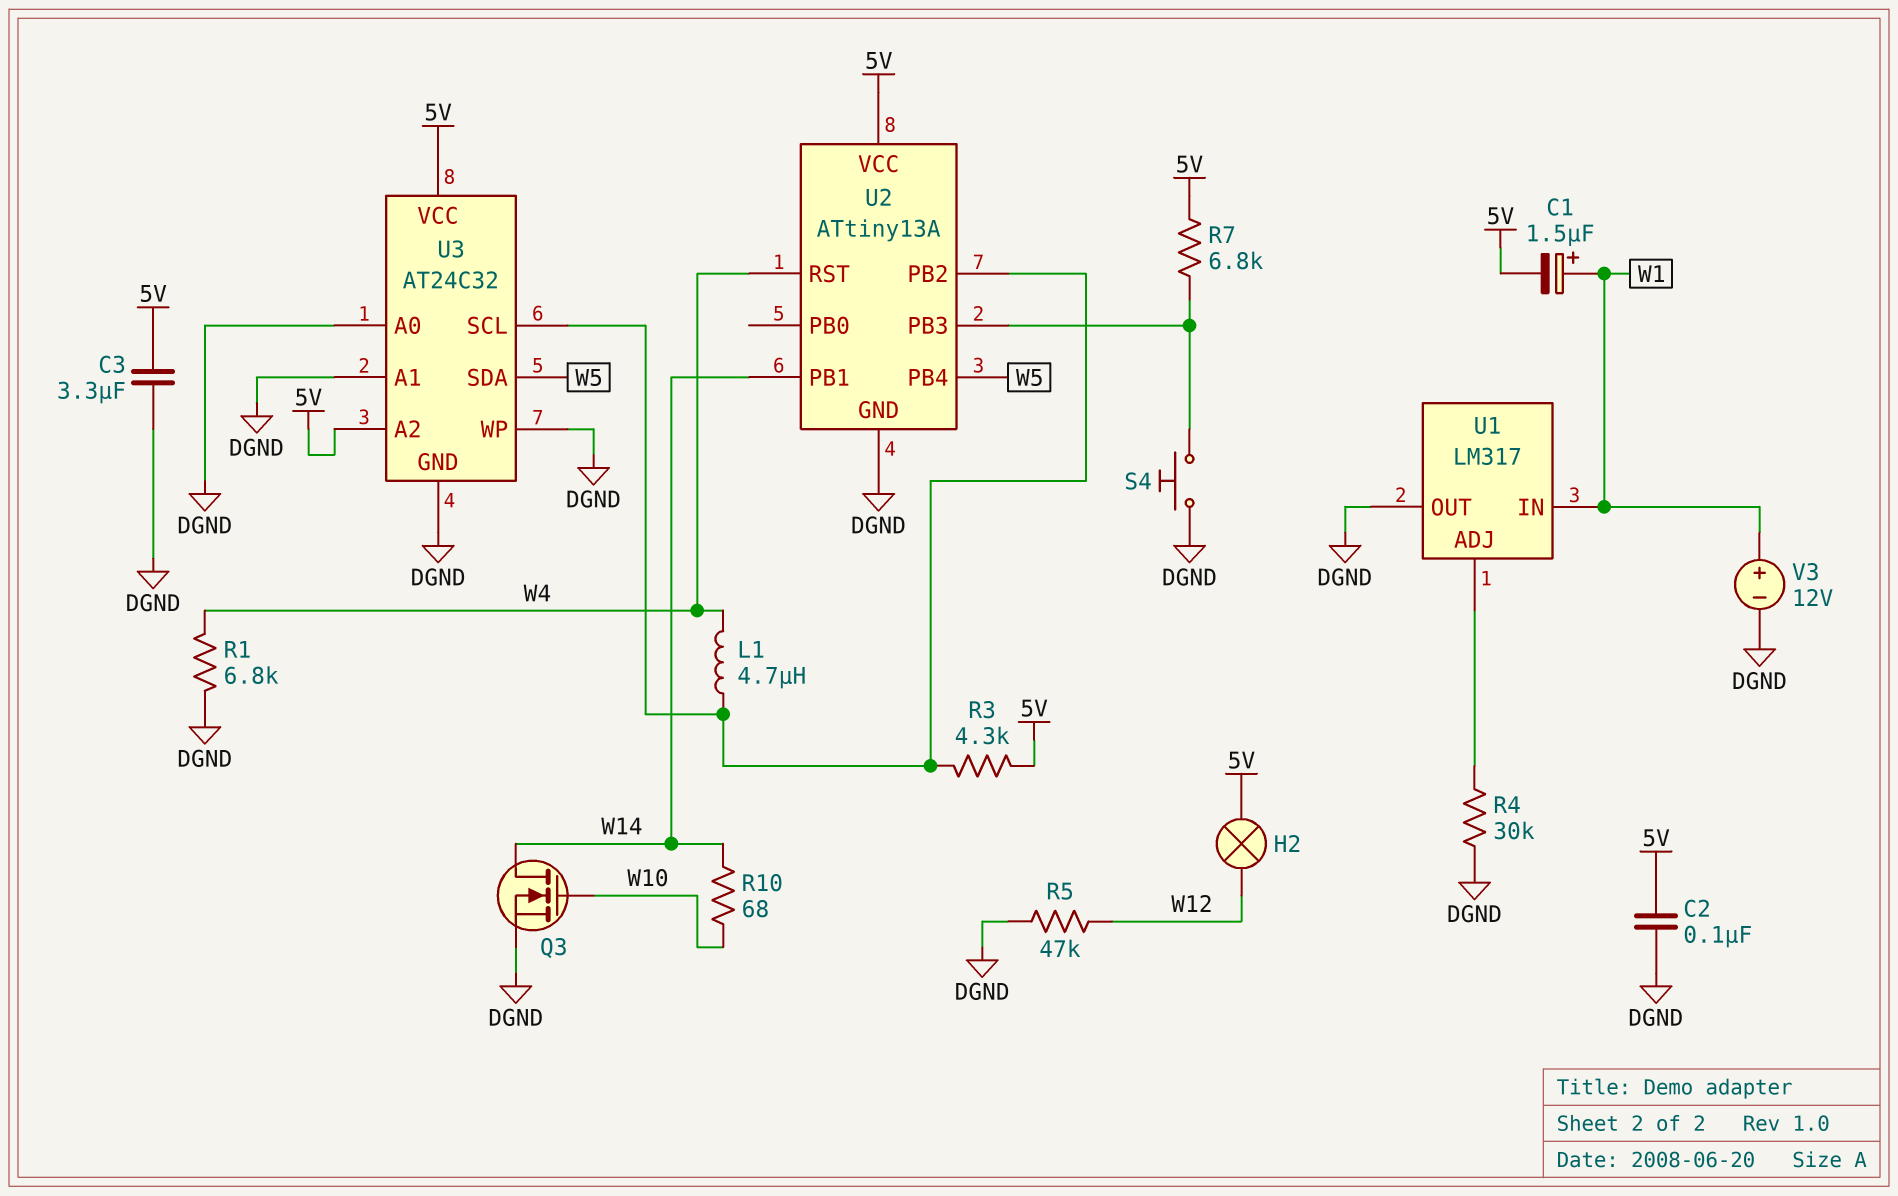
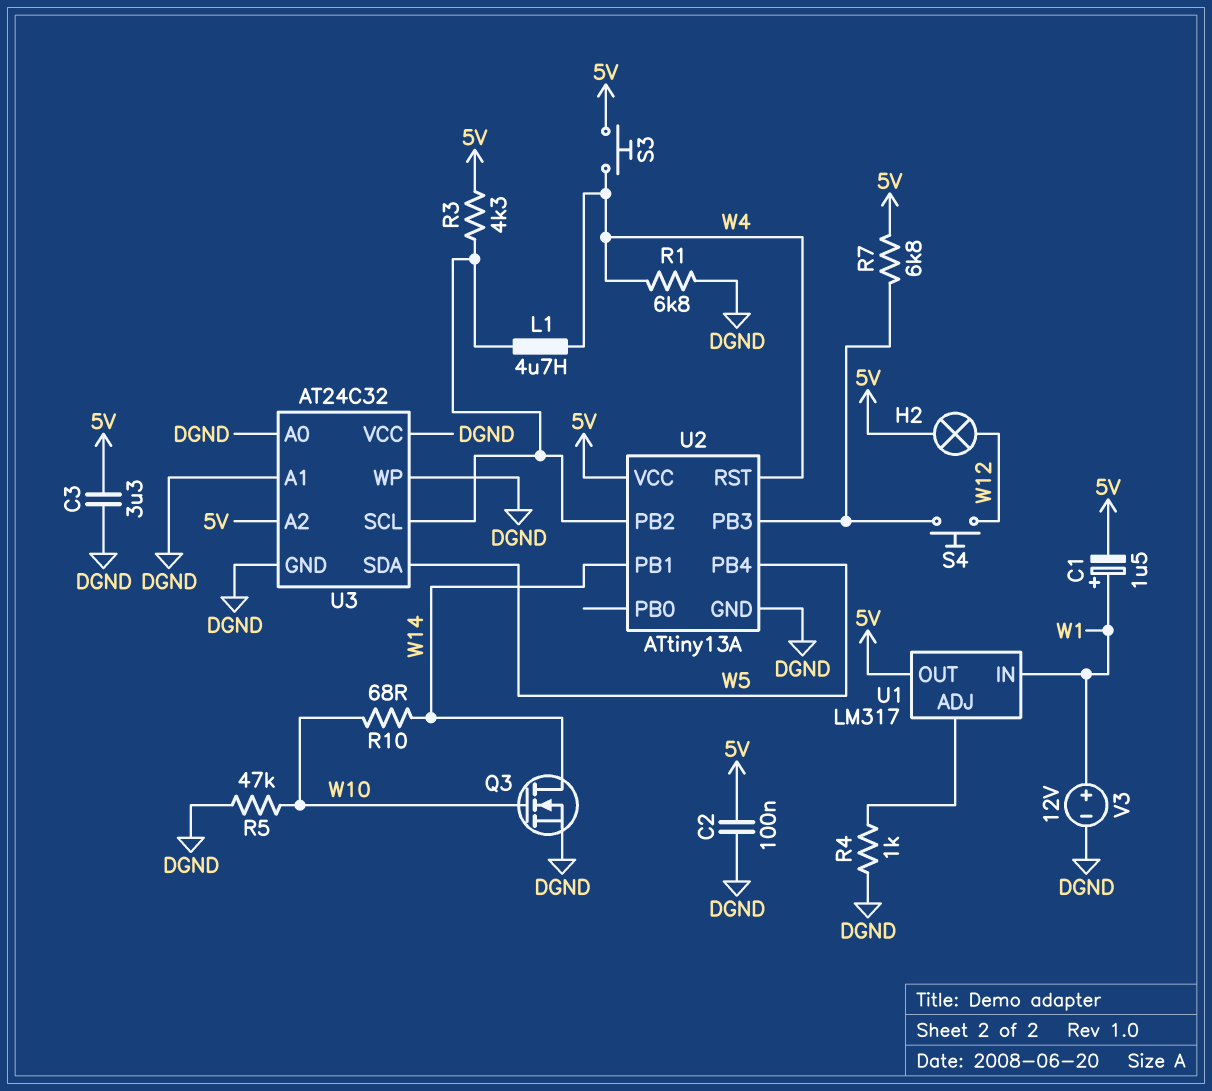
R4: 30k (DGND, U1/ADJ) -> 1k (DGND, U1/ADJ)
R5: 47k (DGND, W12) -> 47k (DGND, W10)
S3: none -> button (5V, W4)
S4: button (DGND, U2/PB3) -> button (U2/PB3, W12)
U1 pin OUT: DGND -> 5V
U3 pin VCC: 5V -> DGND

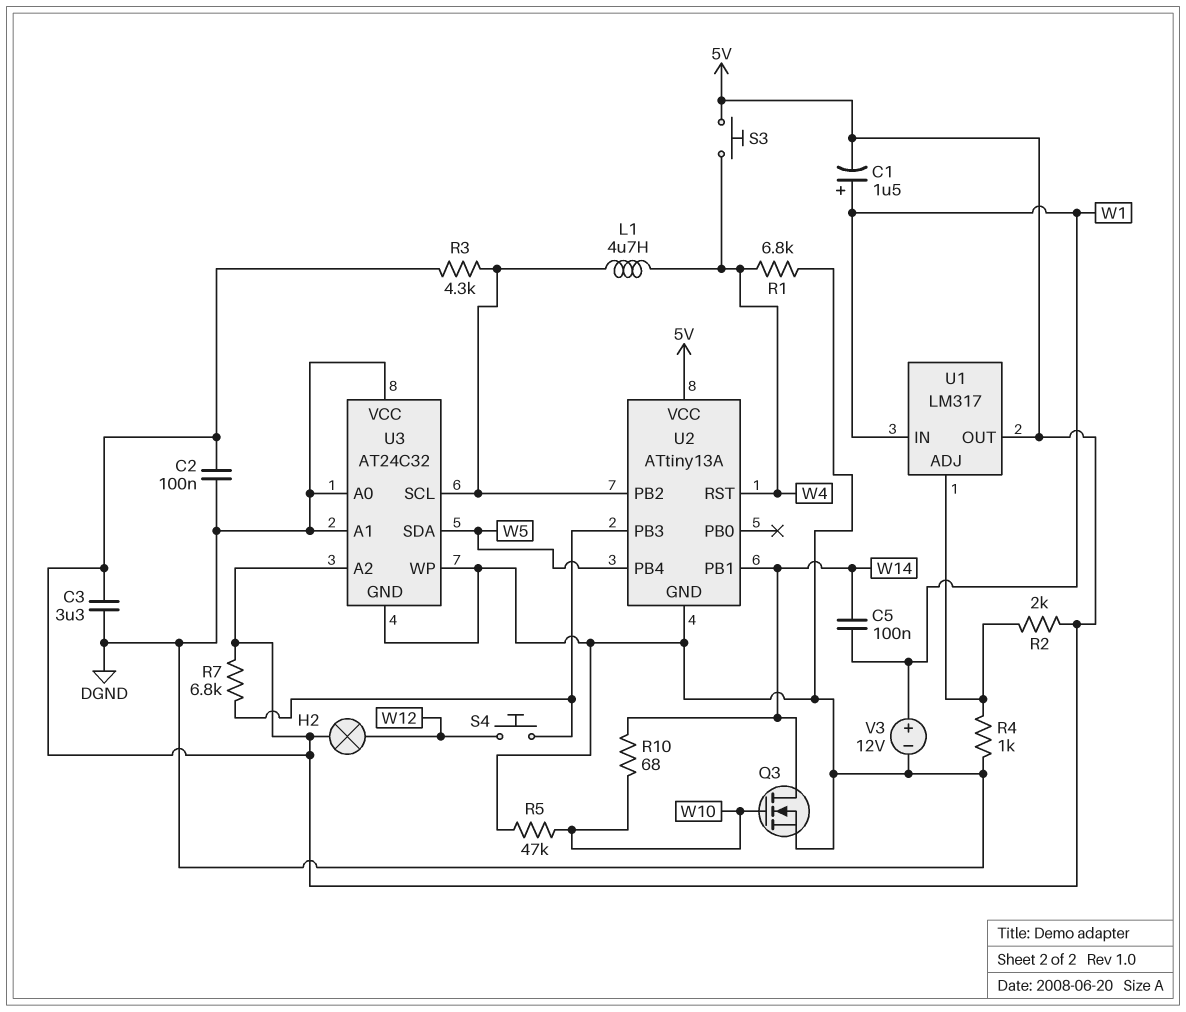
C5: none -> 100nF (W1, W14)
R2: none -> 2k (5V, U1/ADJ)

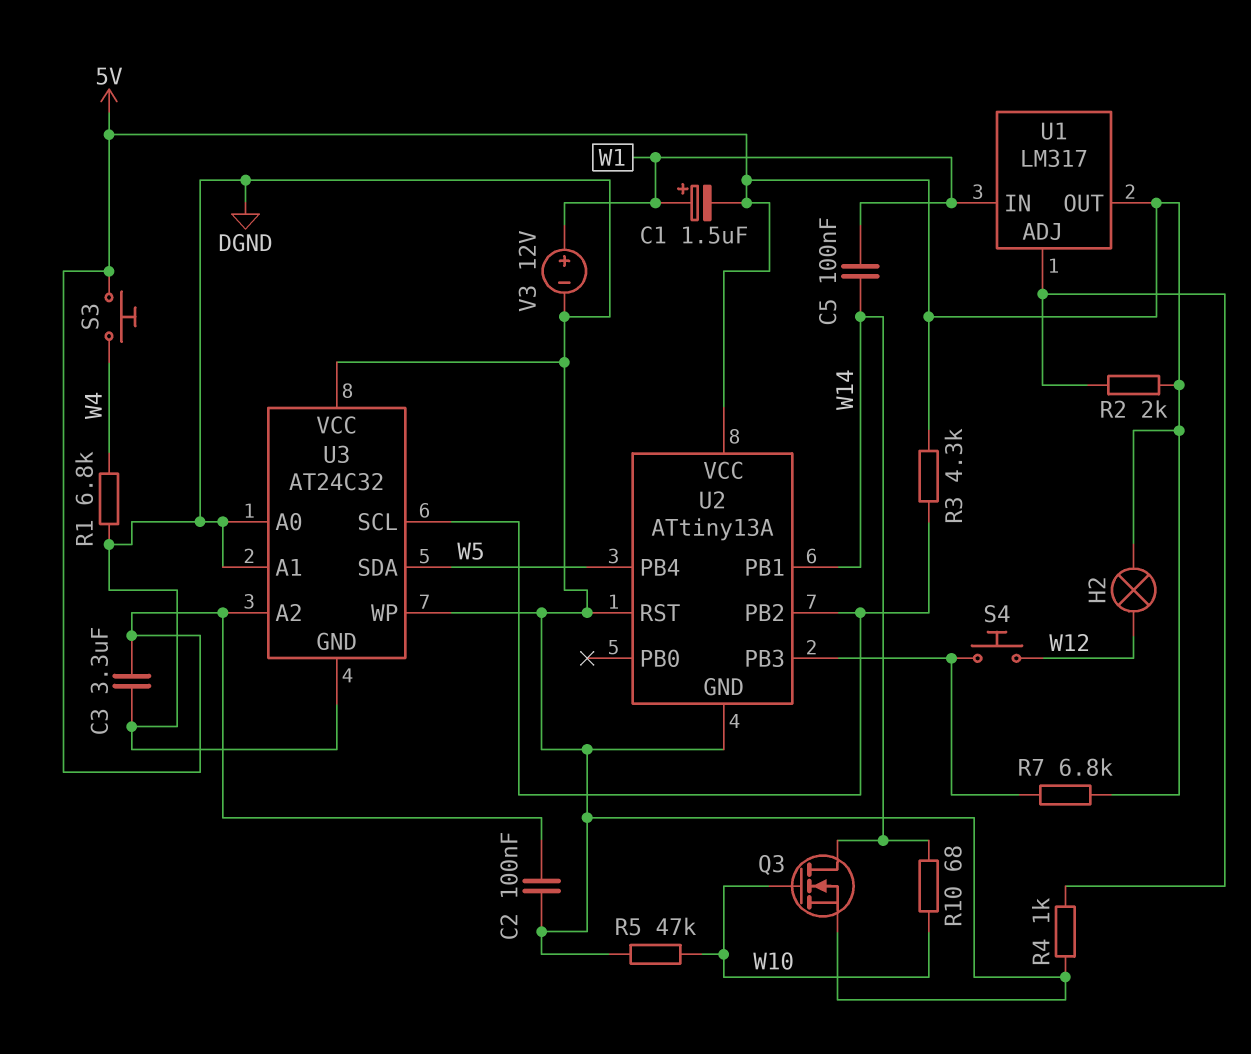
L1: 4.7uH (U2/PB2, W4) -> none
U2 pin RST: W4 -> DGND

